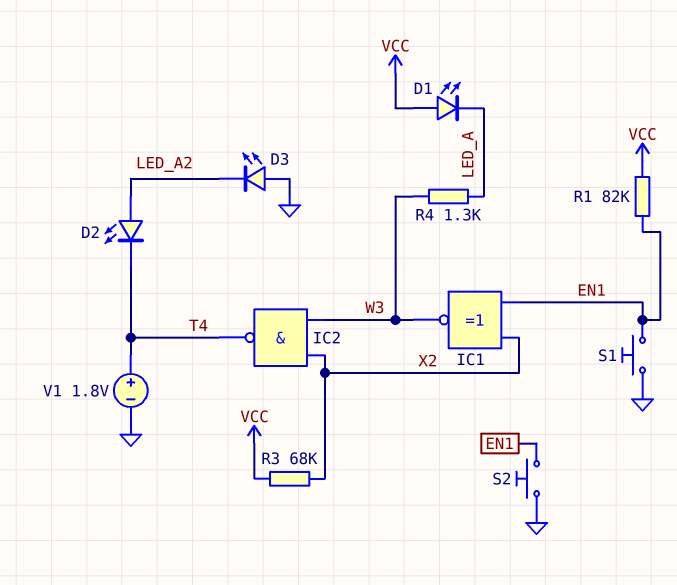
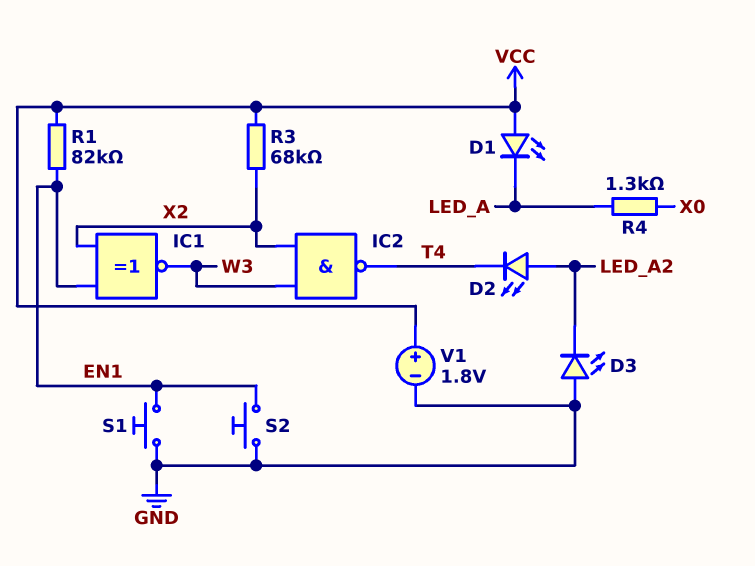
R4: 1.3k (LED_A, W3) -> 1.3k (LED_A, X0)
V1: 1.8V (plus T4, minus GND) -> 1.8V (plus VCC, minus GND)

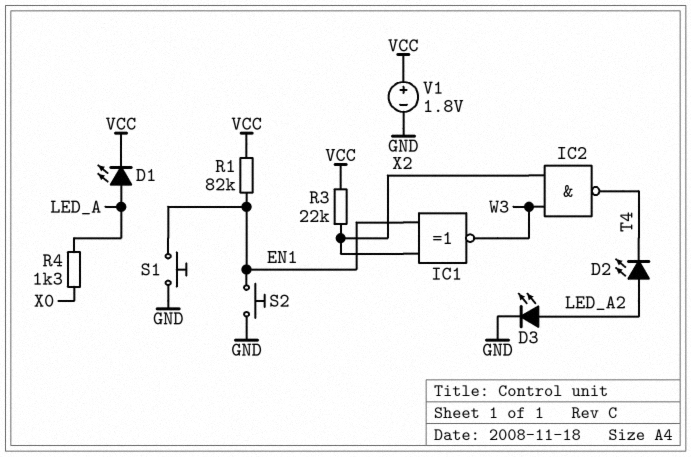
D1: LED (A VCC, K LED_A) -> LED (A LED_A, K VCC)
D3: LED (A GND, K LED_A2) -> LED (A LED_A2, K GND)
R3: 68k (VCC, X2) -> 22k (VCC, X2)

